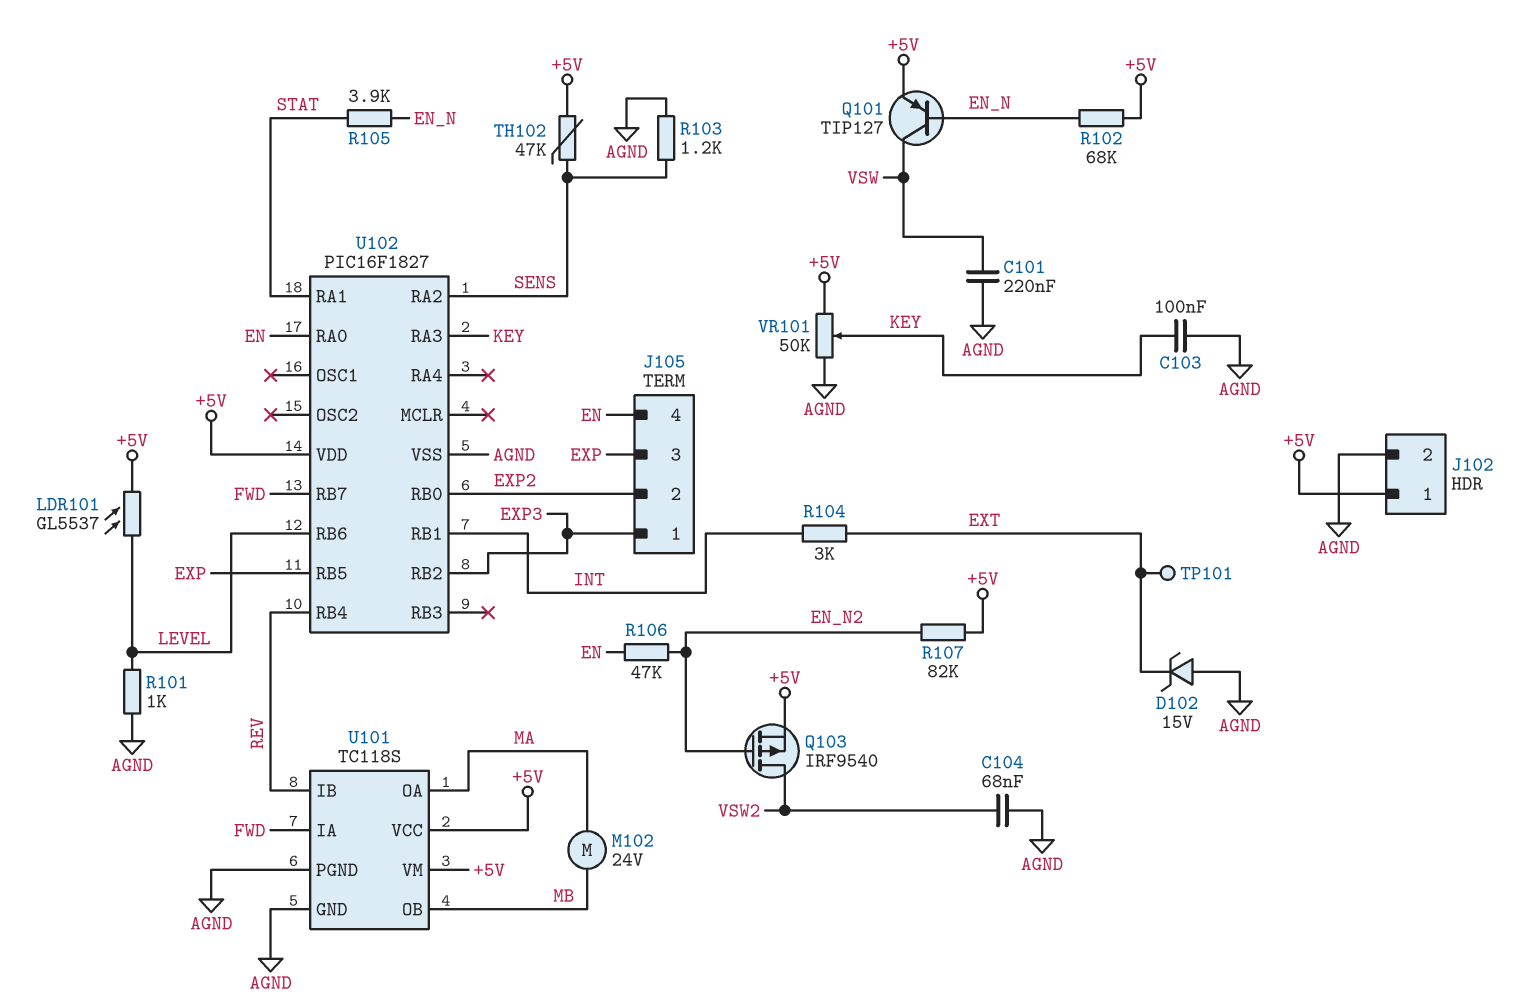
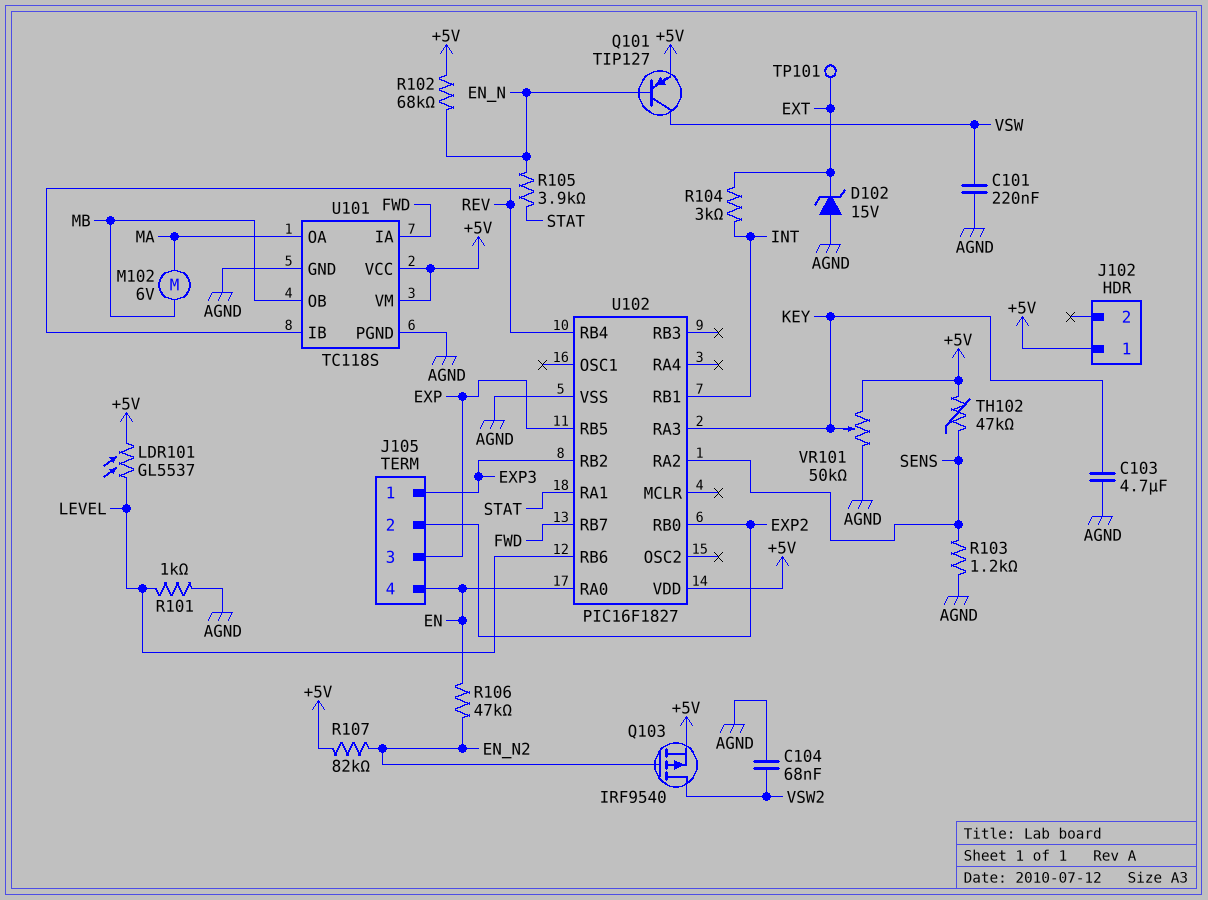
C103: 100nF (AGND, KEY) -> 4.7uF (AGND, KEY)
J102 pin 2: AGND -> none
M102: motor 24V (MA, MB) -> motor 6V (MA, MB)

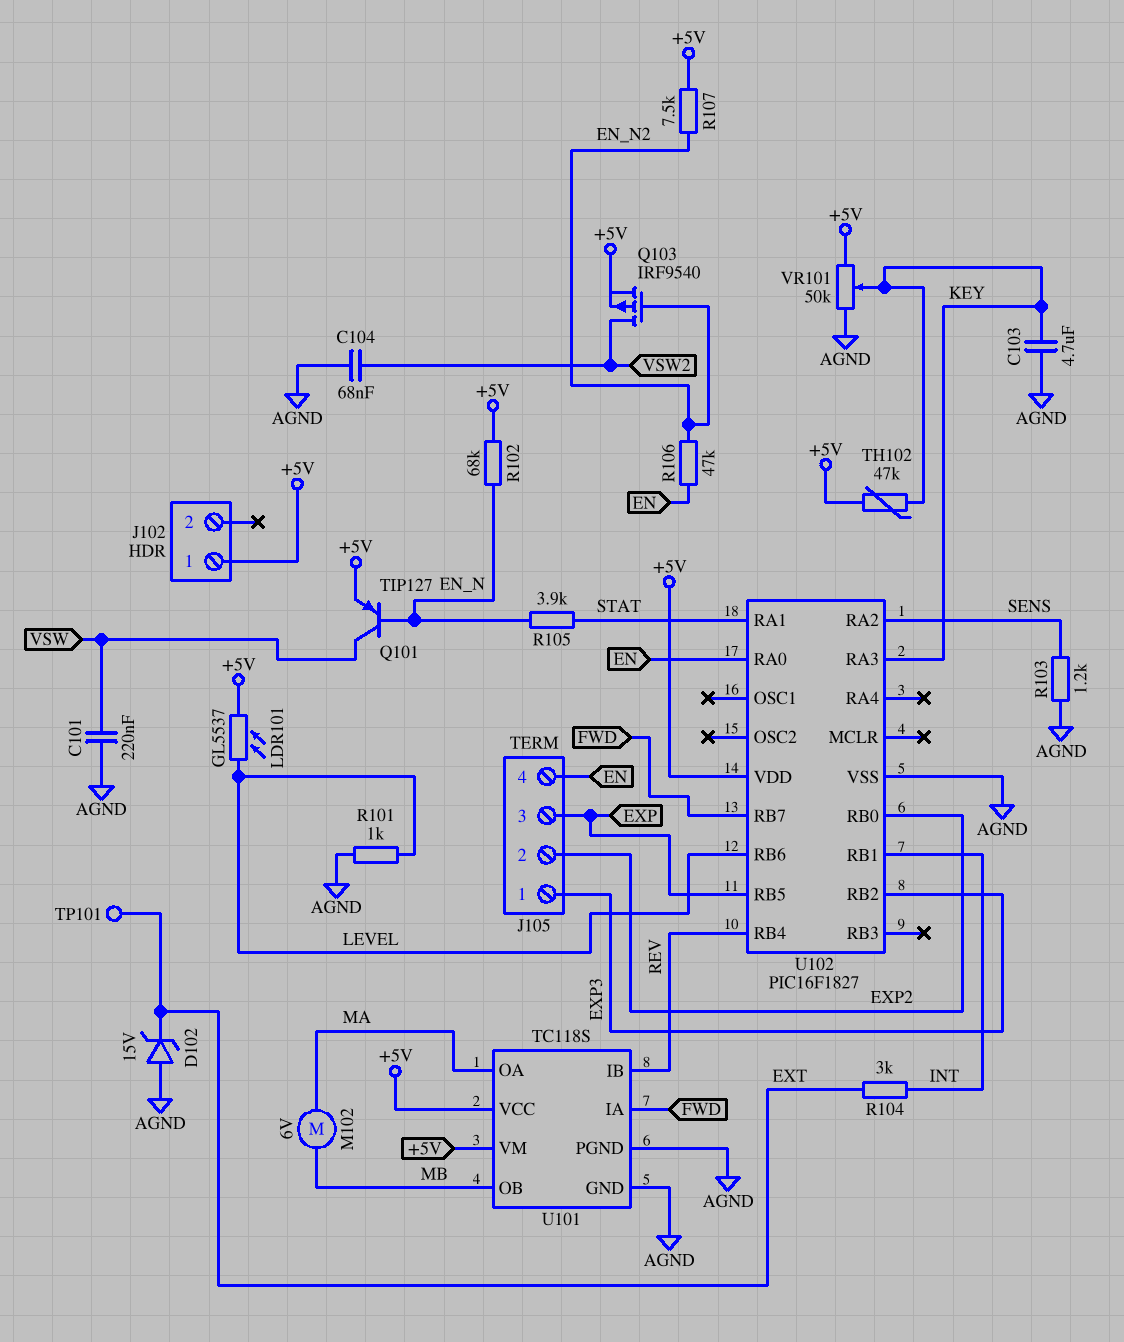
R107: 82k (+5V, EN_N2) -> 7.5k (+5V, EN_N2)
TH102: 47k (+5V, SENS) -> 47k (+5V, KEY)

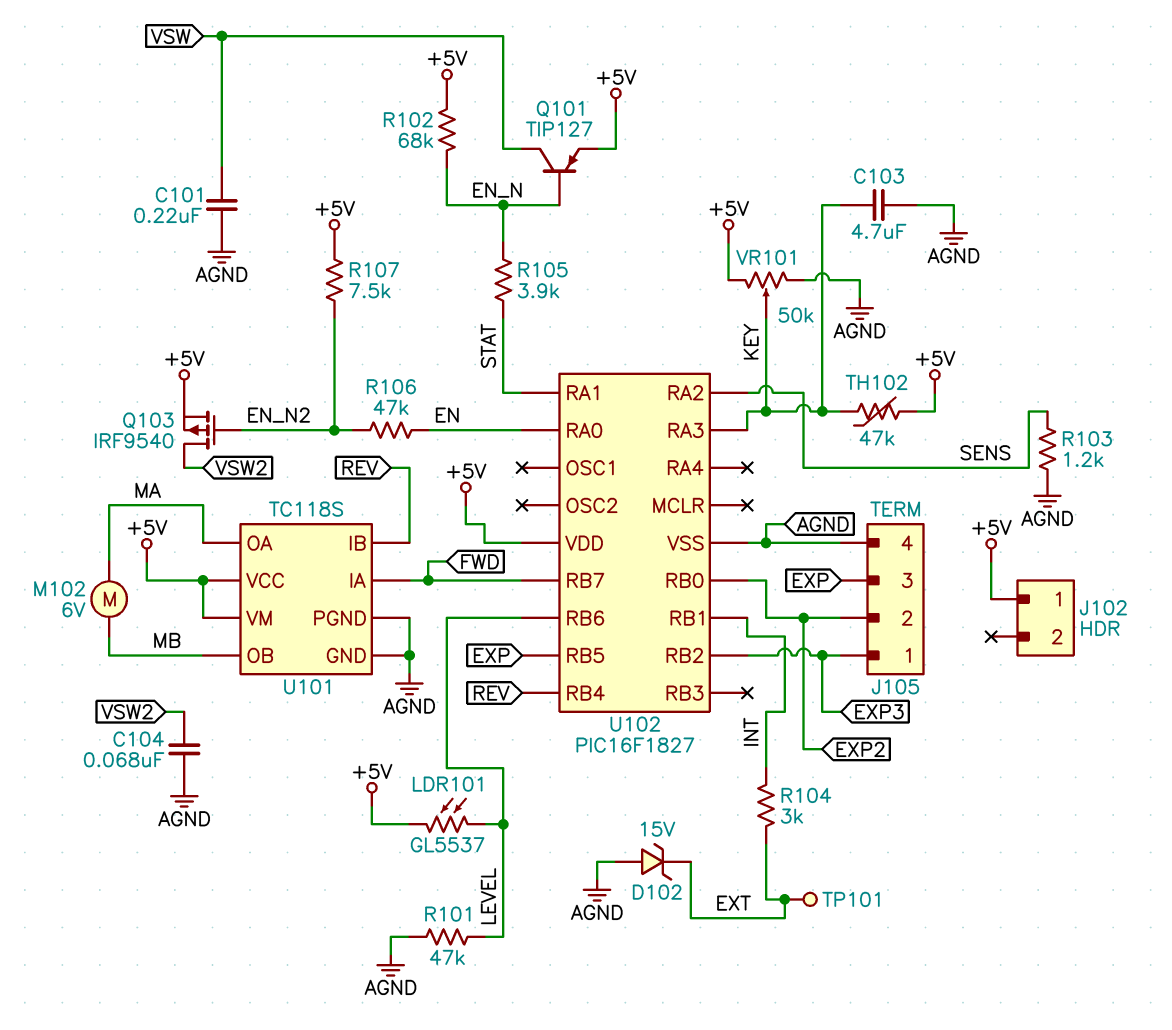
J105 pin 4: EN -> AGND
R101: 1k (AGND, LEVEL) -> 47k (AGND, LEVEL)

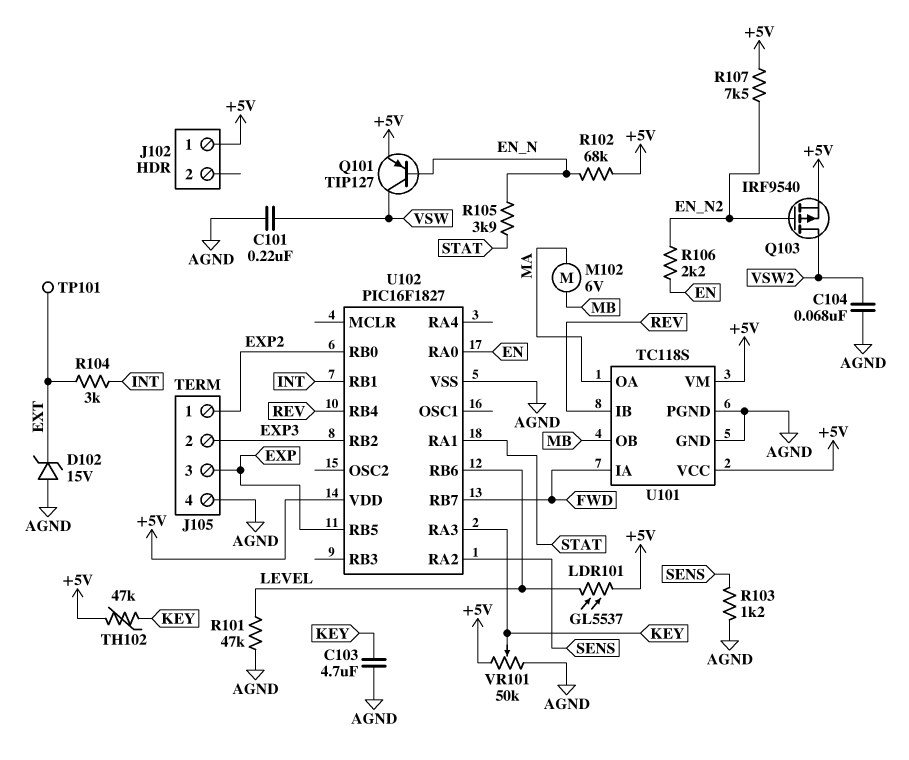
J105 pin 1: EXP3 -> EXP2
J105 pin 2: EXP2 -> EXP3
R106: 47k (EN, EN_N2) -> 2.2k (EN, EN_N2)

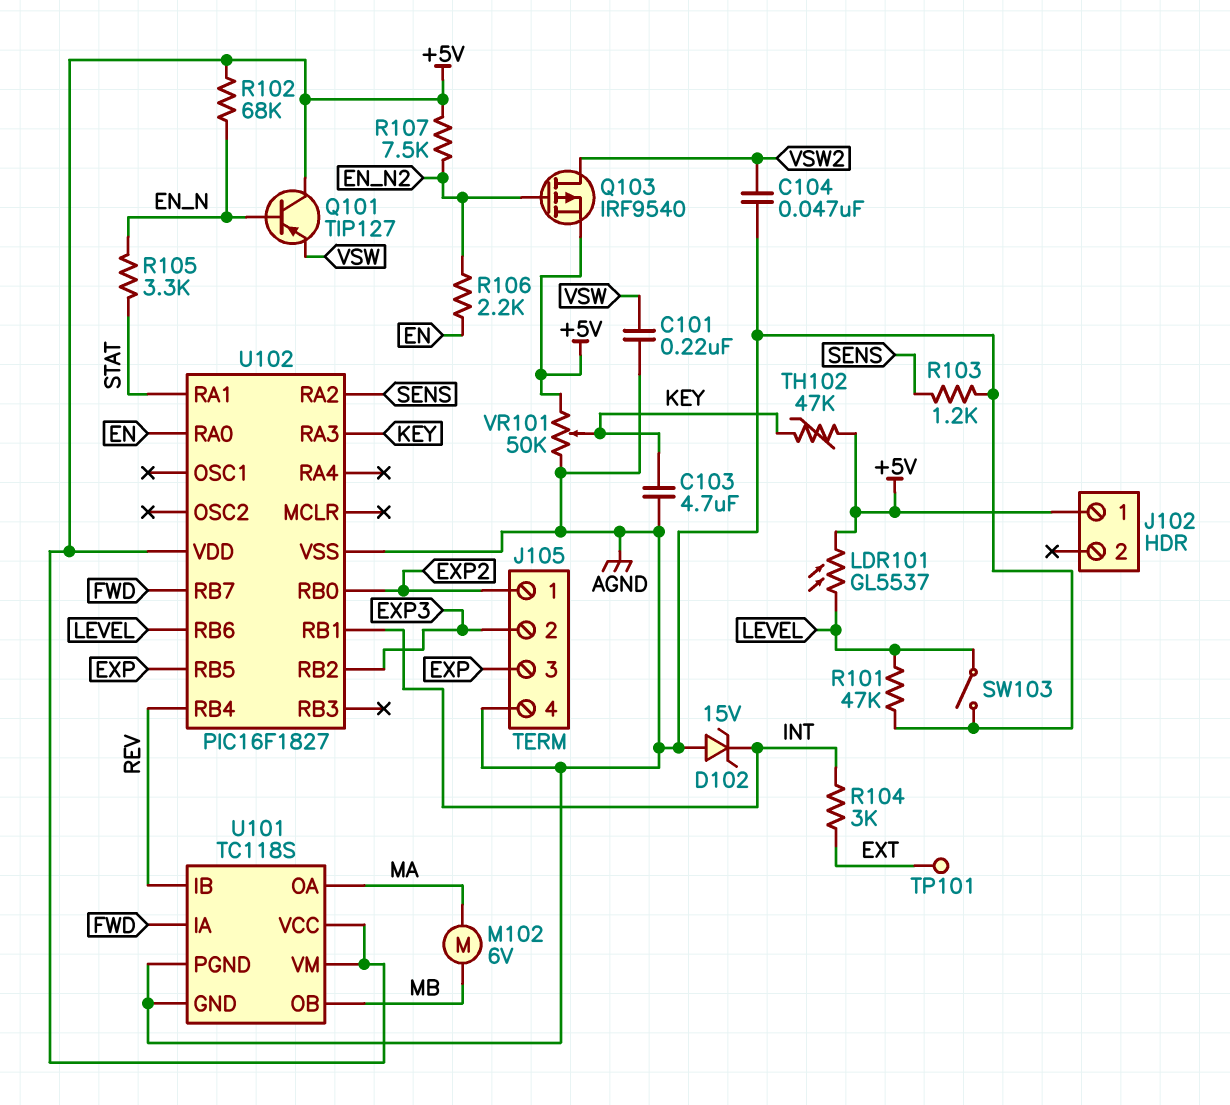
C104: 68nF (AGND, VSW2) -> 47nF (AGND, VSW2)
D102: zener 15V (A AGND, K EXT) -> zener 15V (A AGND, K INT)
Q101: PNP TIP127 (B EN_N, C VSW, E +5V) -> PNP TIP127 (B EN_N, C +5V, E VSW)
R105: 3.9k (EN_N, STAT) -> 3.3k (EN_N, STAT)
SW103: none -> switch (AGND, LEVEL)

